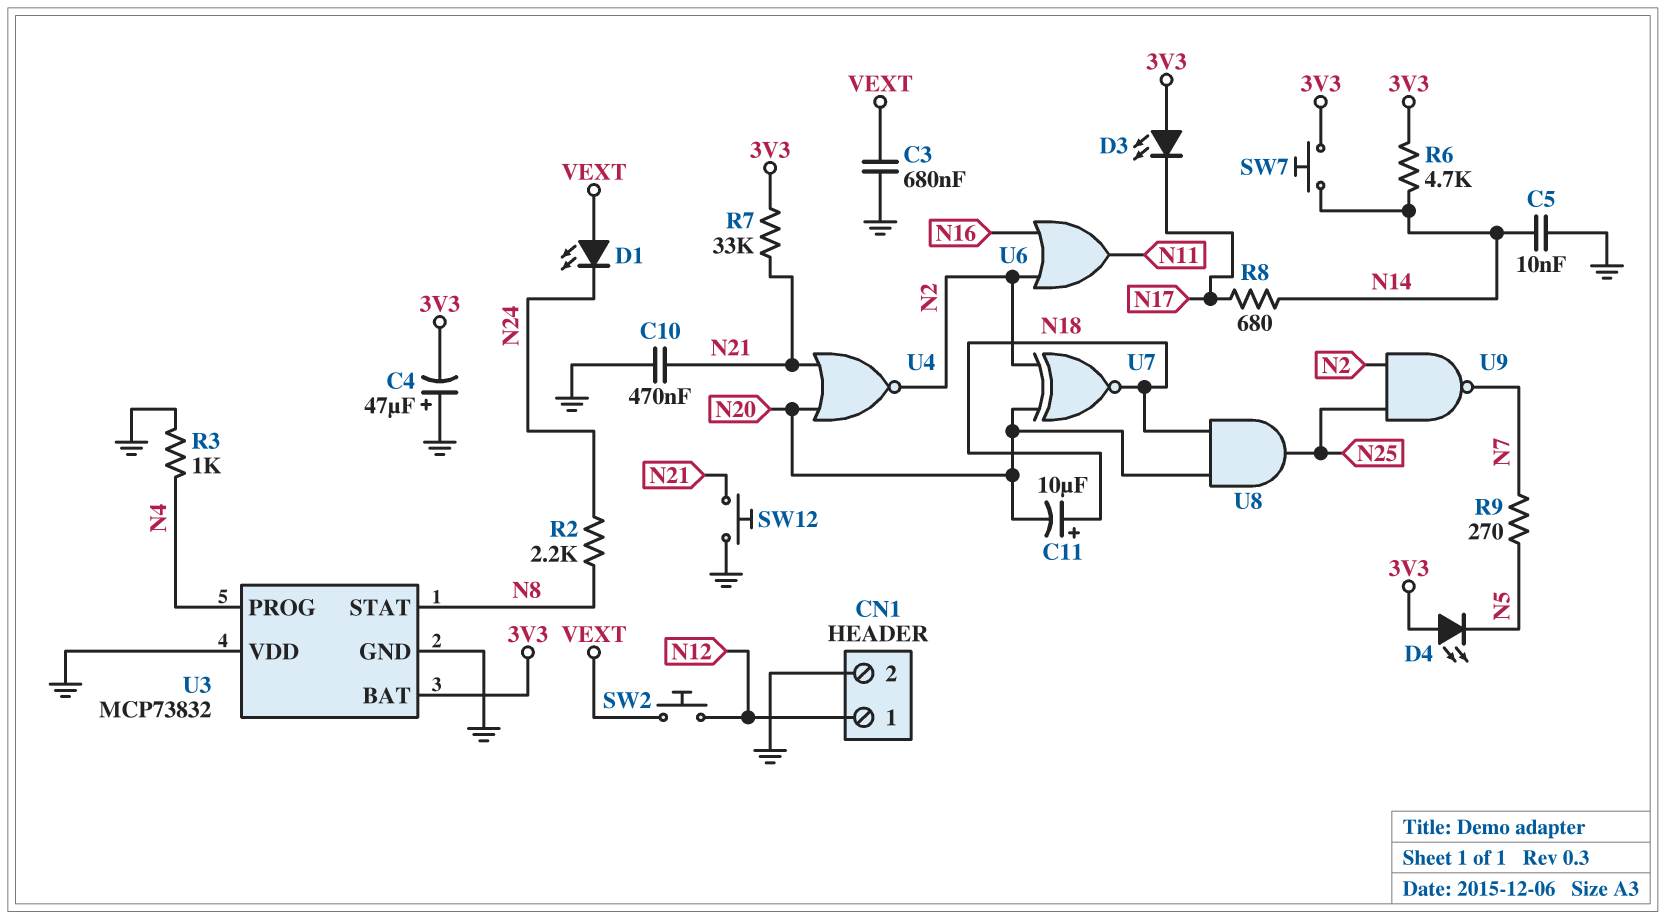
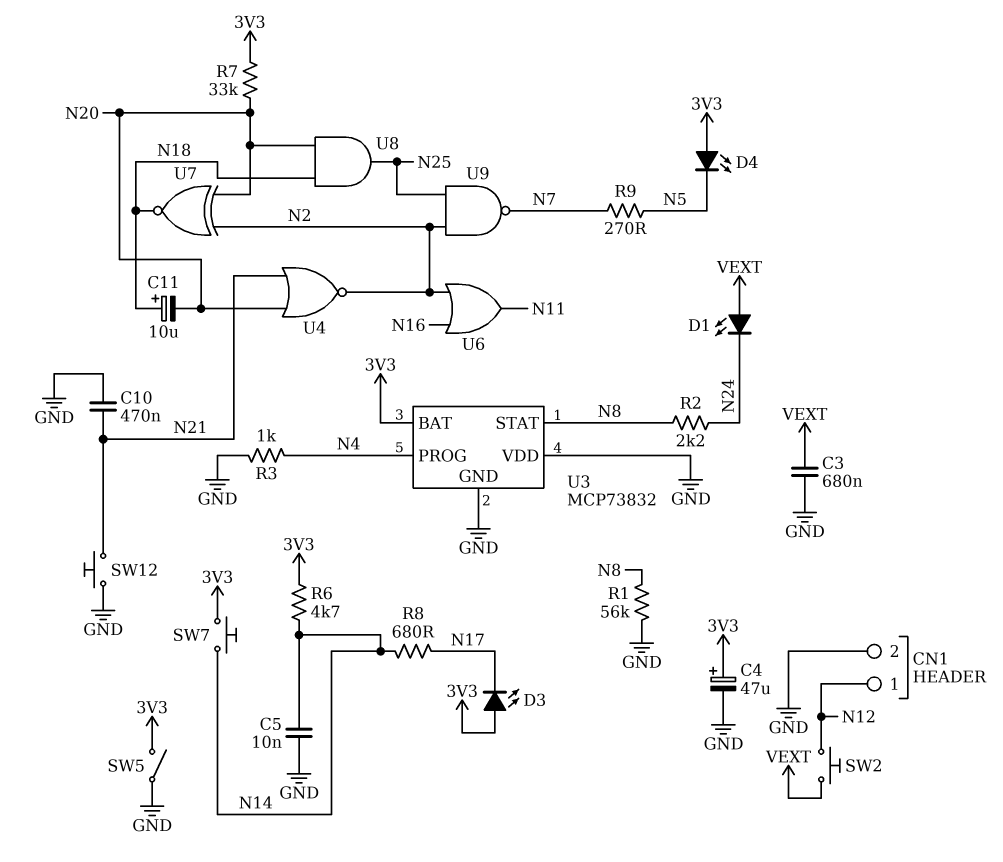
C4: 47uF (plus GND, minus 3V3) -> 47uF (plus 3V3, minus GND)
R1: none -> 56k (GND, N8)
R7: 33k (3V3, N21) -> 33k (3V3, N20)
SW5: none -> switch (3V3, GND)

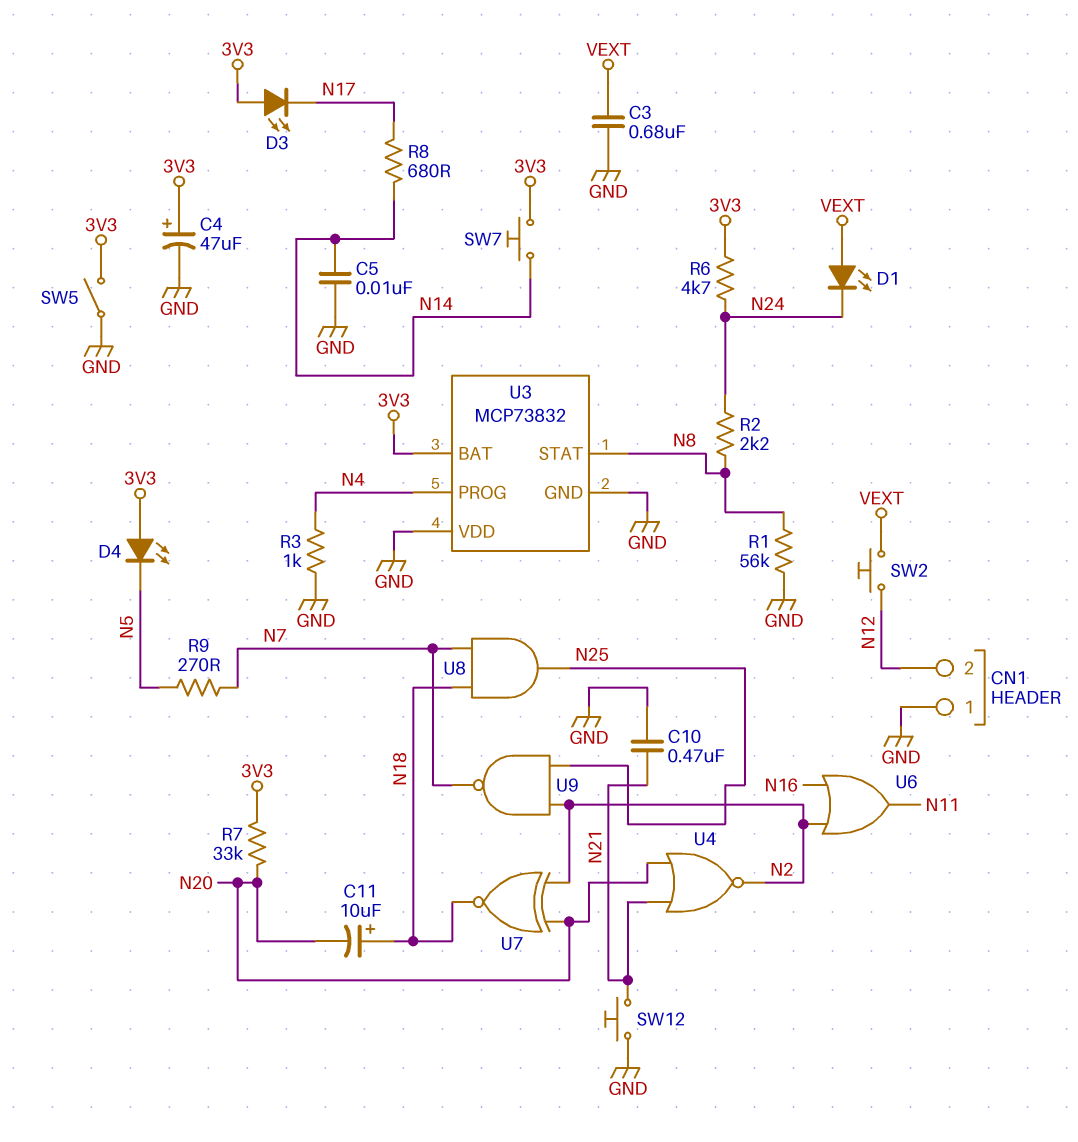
CN1 pin 1: N12 -> GND
CN1 pin 2: GND -> N12
R6: 4.7k (3V3, N14) -> 4.7k (3V3, N24)
U8: AND (in N18, in N20, out N25) -> AND (in N7, in N18, out N25)

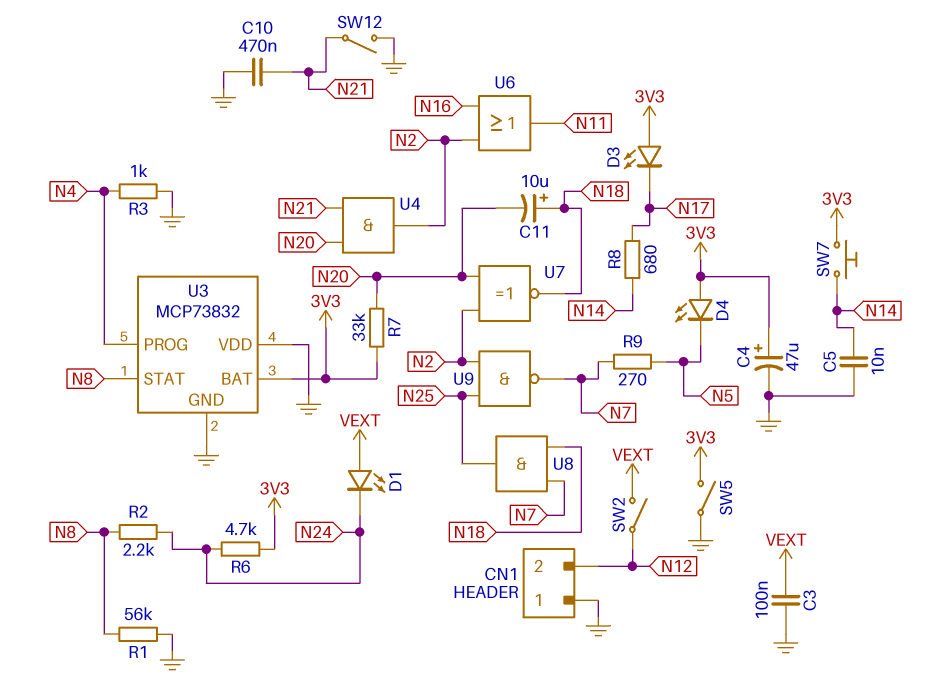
C3: 680nF (GND, VEXT) -> 100nF (GND, VEXT)
SW2: button (N12, VEXT) -> switch (N12, VEXT)
SW12: button (GND, N21) -> switch (GND, N21)
U4: NOR (in N20, in N21, out N2) -> AND (in N20, in N21, out N2)

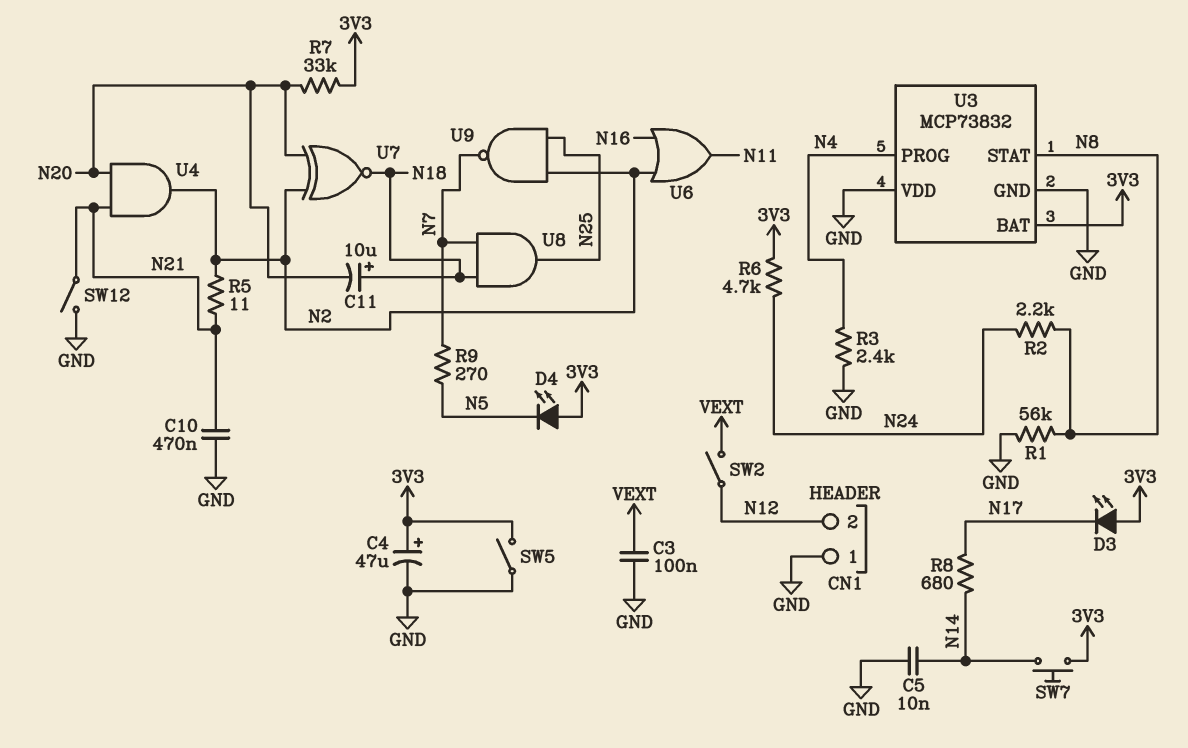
D1: LED (A VEXT, K N24) -> none
R3: 1k (GND, N4) -> 2.4k (GND, N4)
R5: none -> 11 (N2, N21)

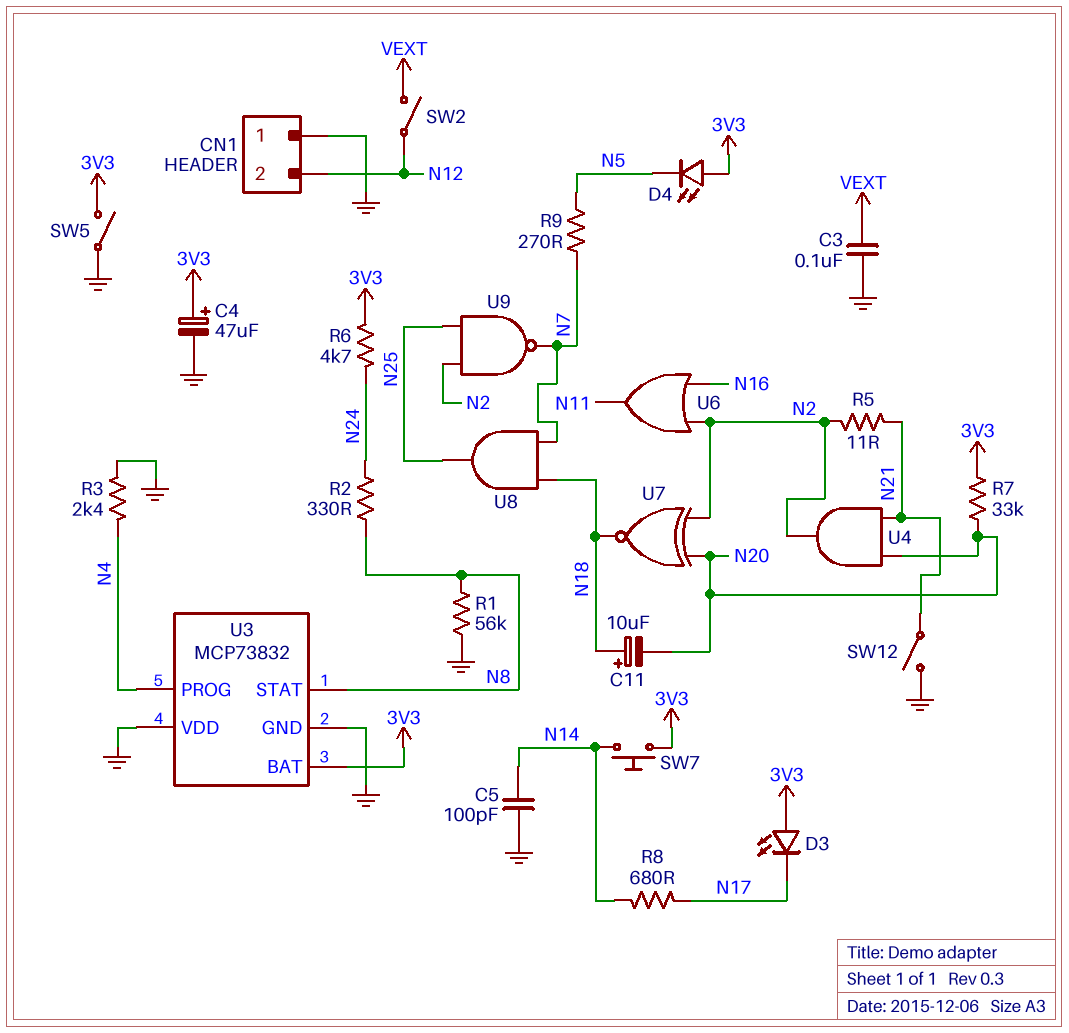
C5: 10nF (GND, N14) -> 100pF (GND, N14)
C10: 470nF (GND, N21) -> none
R2: 2.2k (N8, N24) -> 330 (N8, N24)

